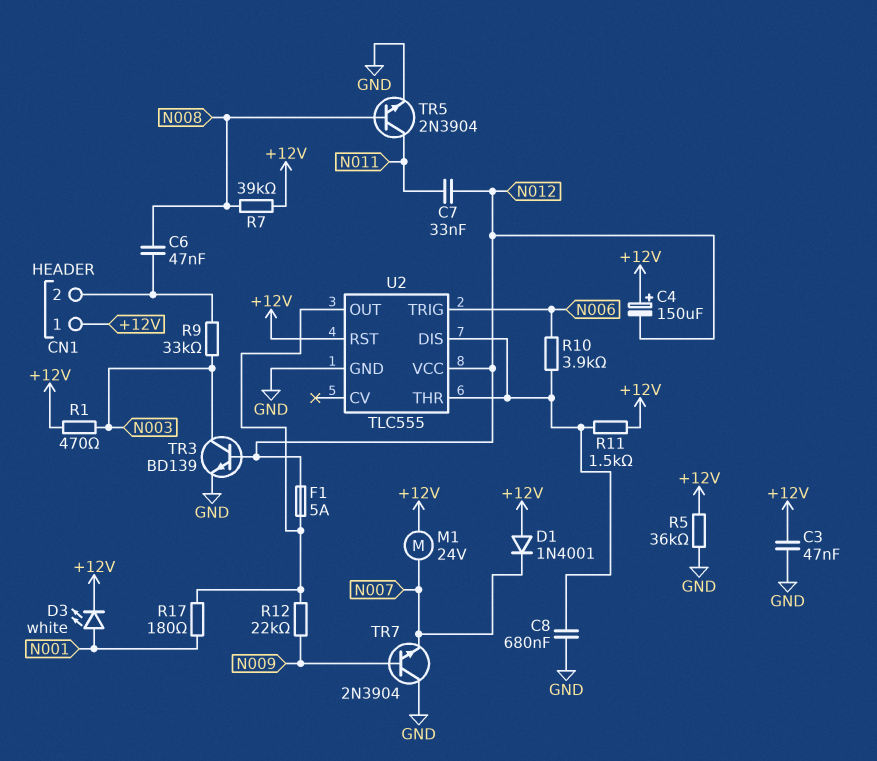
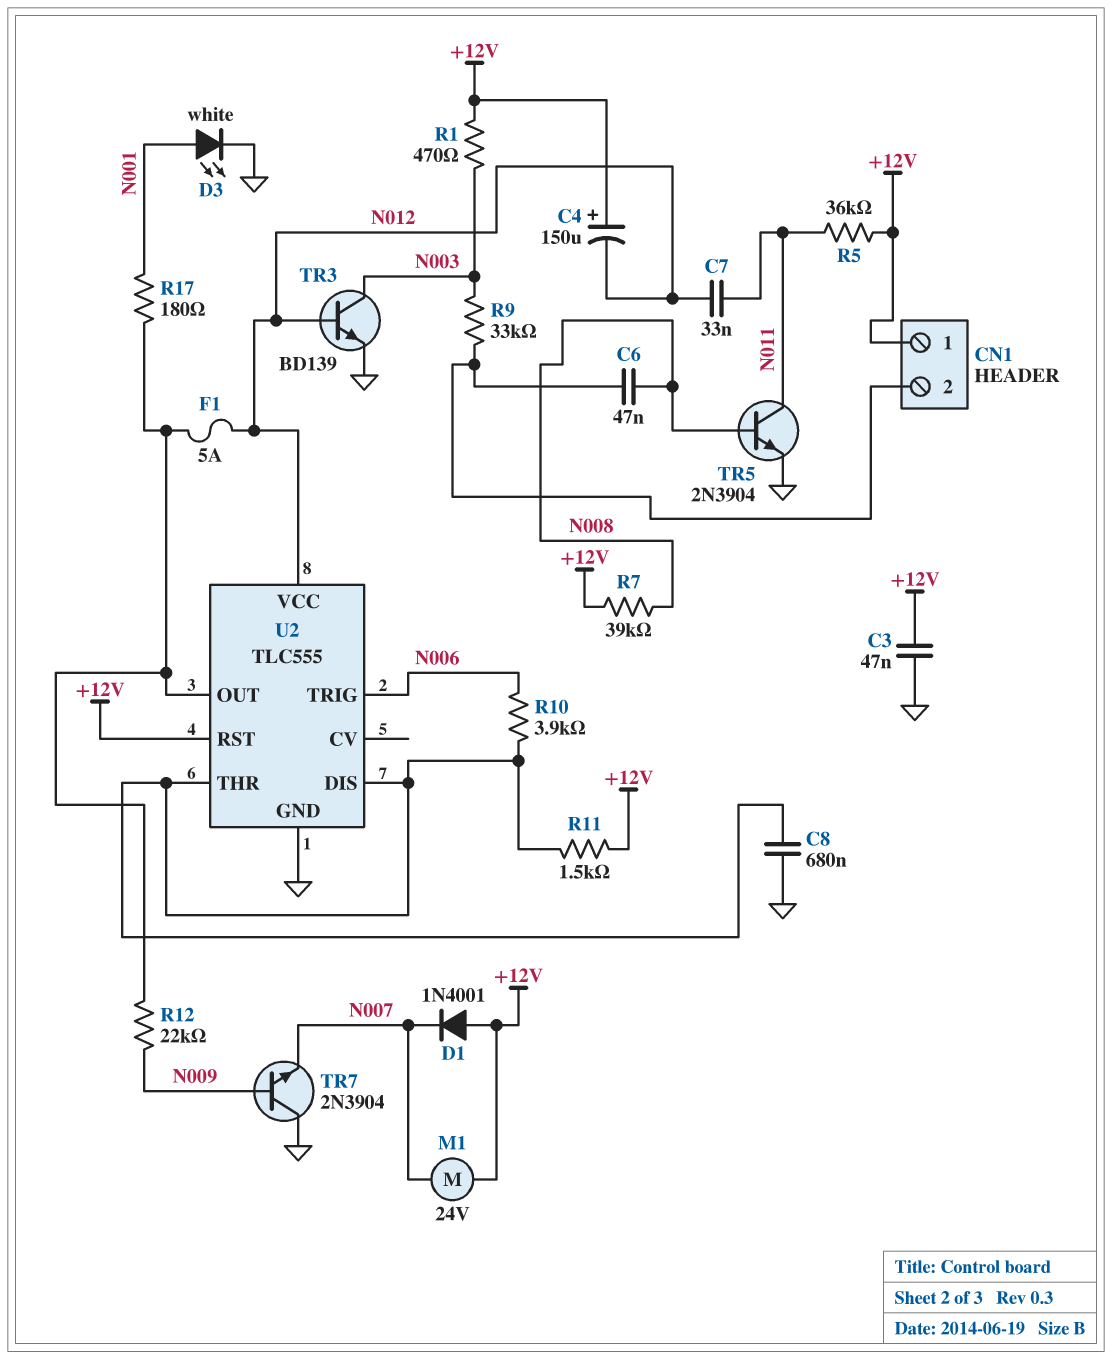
D3: LED white (A N001, K +12V) -> LED white (A N001, K GND)
R5: 36k (+12V, GND) -> 36k (+12V, N011)

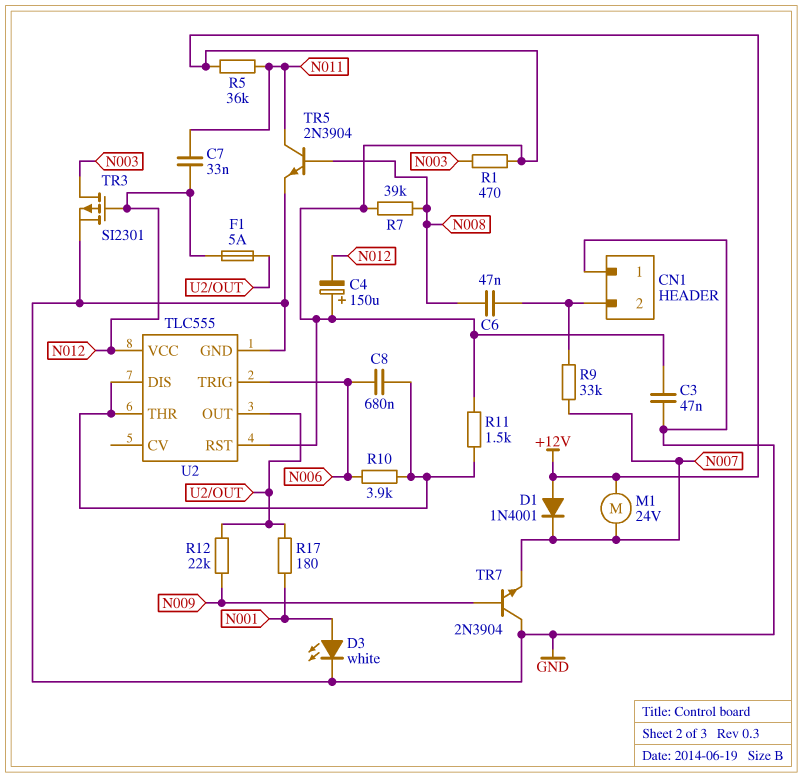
C8: 680nF (GND, U2/DIS) -> 680nF (N006, U2/DIS)
CN1 pin 1: +12V -> GND
R9: 33k (CN1/2, N003) -> 33k (CN1/2, N007)
TR3: NPN BD139 (B N012, C N003, E GND) -> PMOS SI2301 (G N012, D N003, S GND)

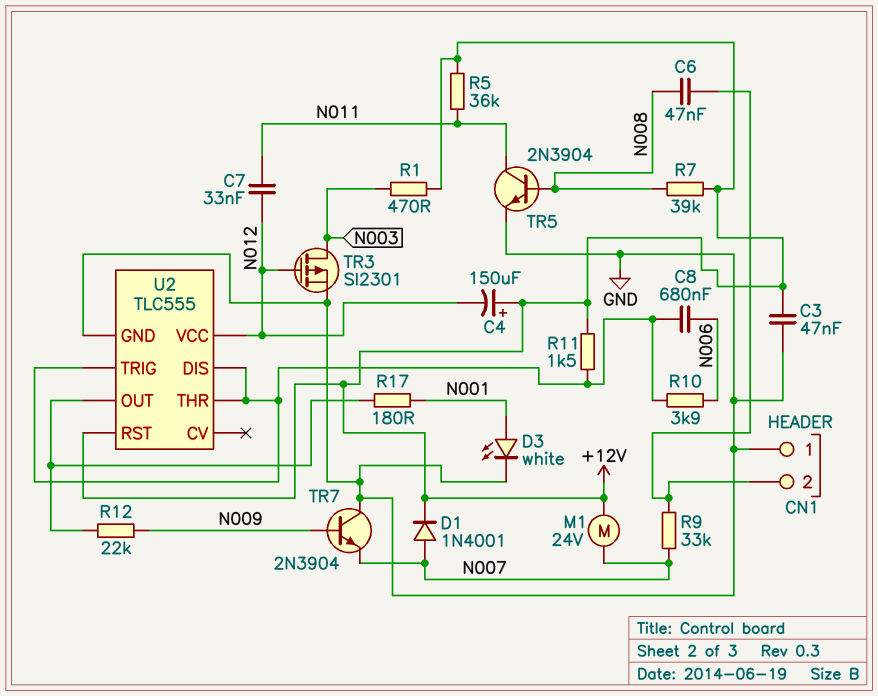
D1: diode 1N4001 (A +12V, K N007) -> diode 1N4001 (A N007, K +12V)
F1: 5A (N012, U2/OUT) -> none
U2 pin TRIG: N006 -> U2/DIS

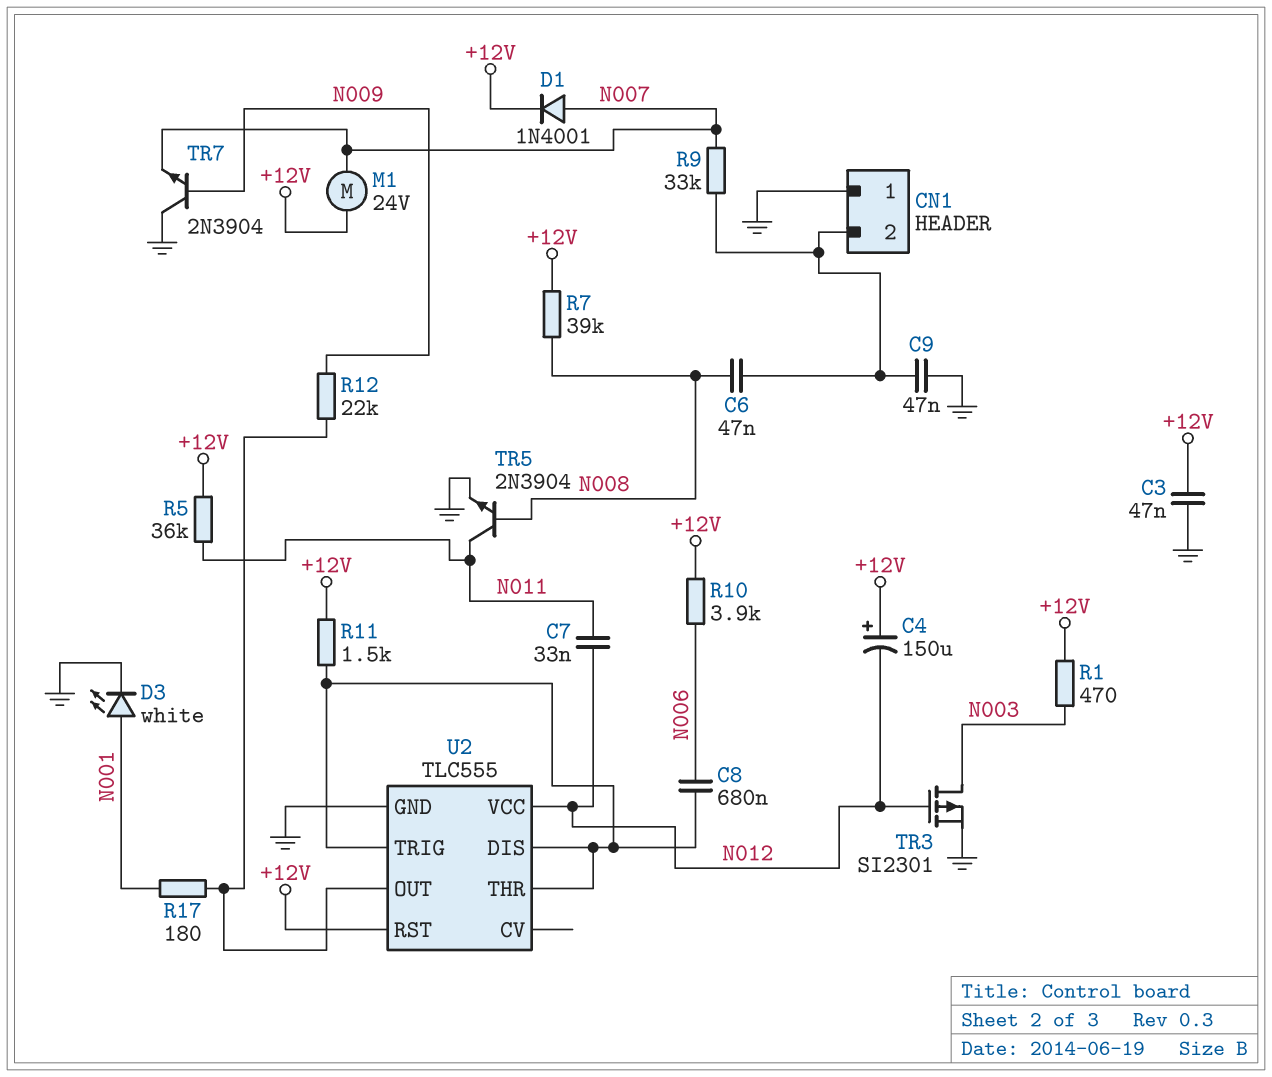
C9: none -> 47nF (CN1/2, GND)
R10: 3.9k (N006, U2/DIS) -> 3.9k (+12V, N006)

